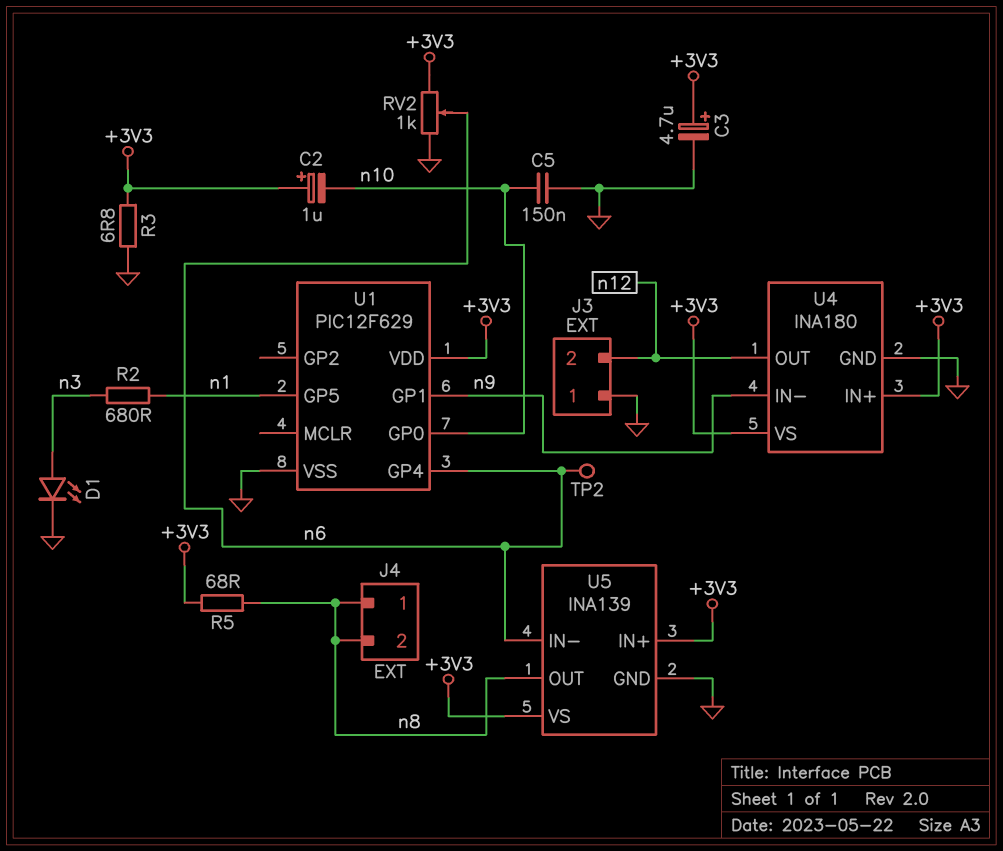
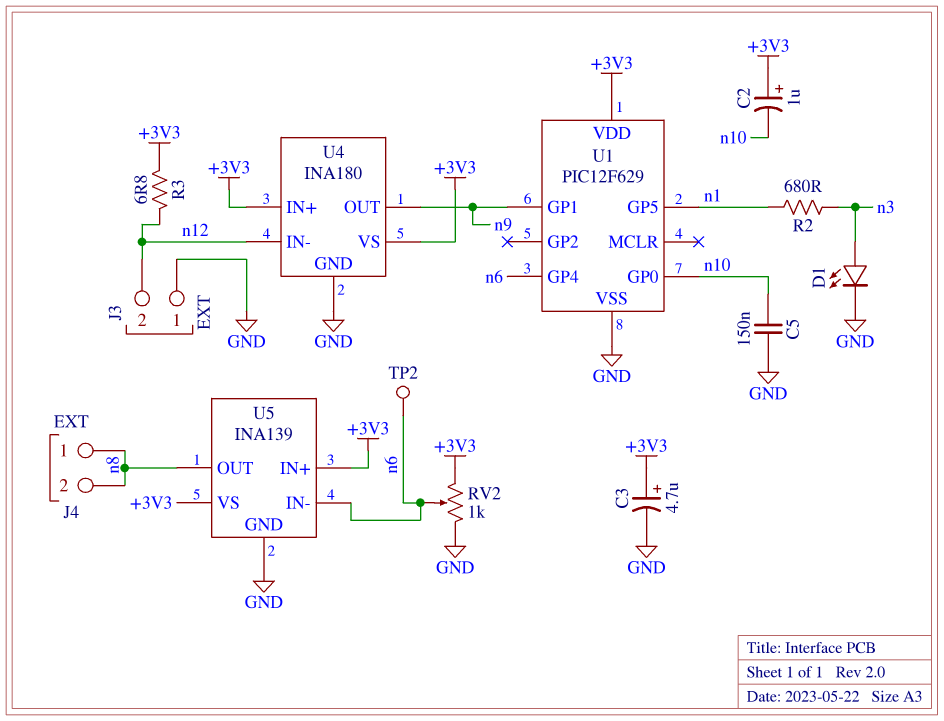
R3: 6.8 (+3V3, GND) -> 6.8 (+3V3, n12)
R5: 68 (+3V3, n8) -> none
U4 pin IN-: n9 -> n12
U4 pin OUT: n12 -> n9

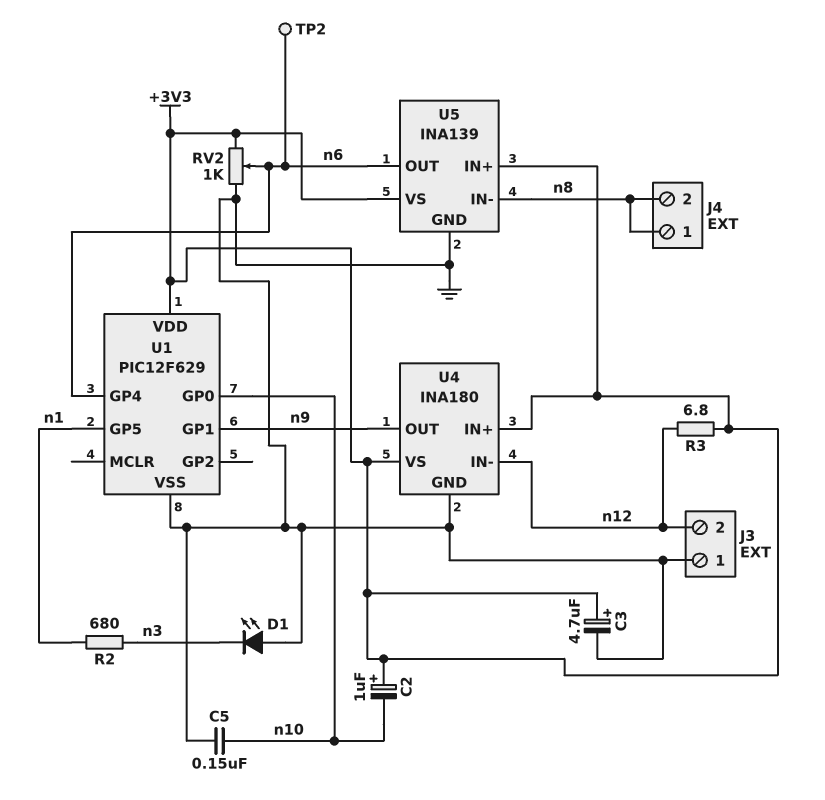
D1: LED (A n3, K GND) -> LED (A GND, K n3)
U5 pin IN-: n6 -> n8
U5 pin OUT: n8 -> n6

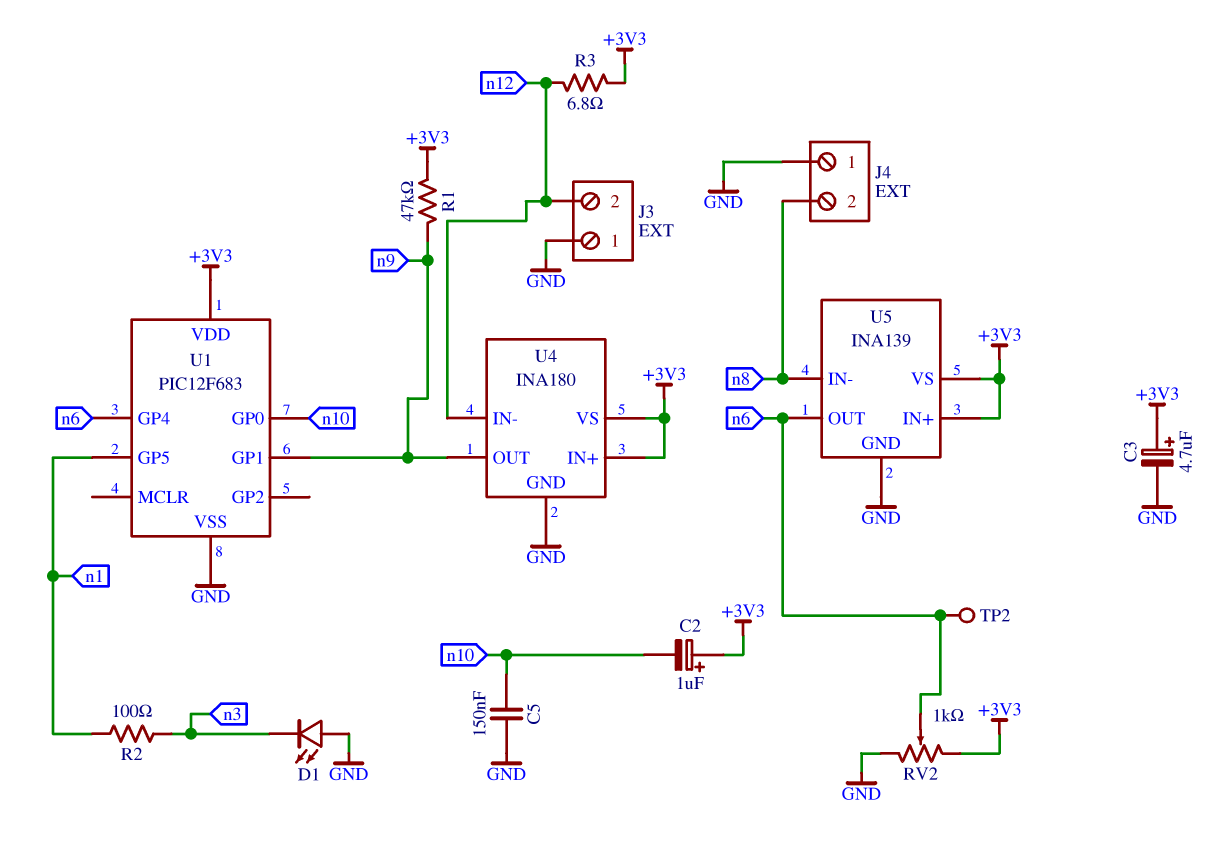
J4 pin 1: n8 -> GND
R1: none -> 47k (+3V3, n9)
R2: 680 (n1, n3) -> 100 (n1, n3)
U1: PIC12F629 -> PIC12F683

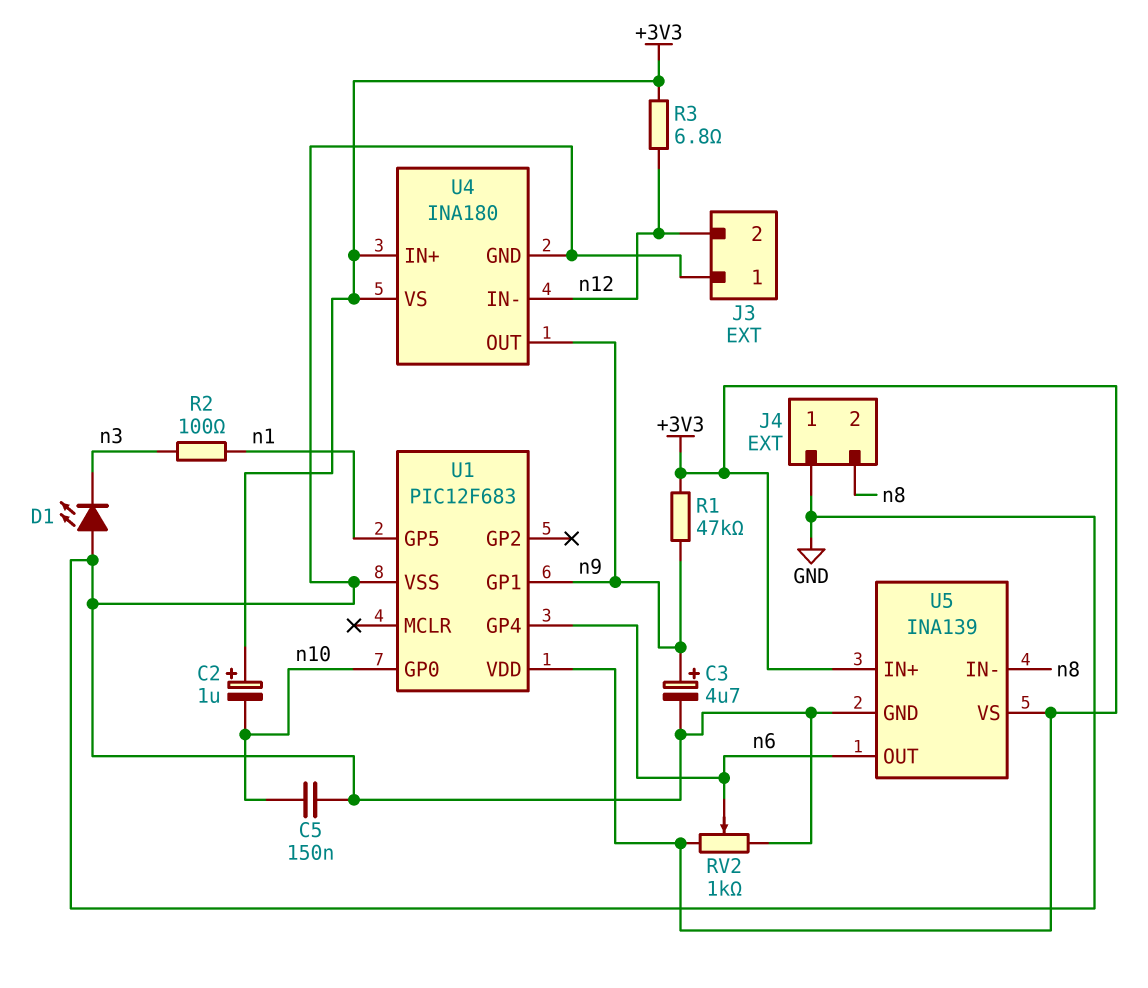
C3: 4.7uF (plus +3V3, minus GND) -> 4.7uF (plus n9, minus GND)
TP2: test point (n6) -> none

